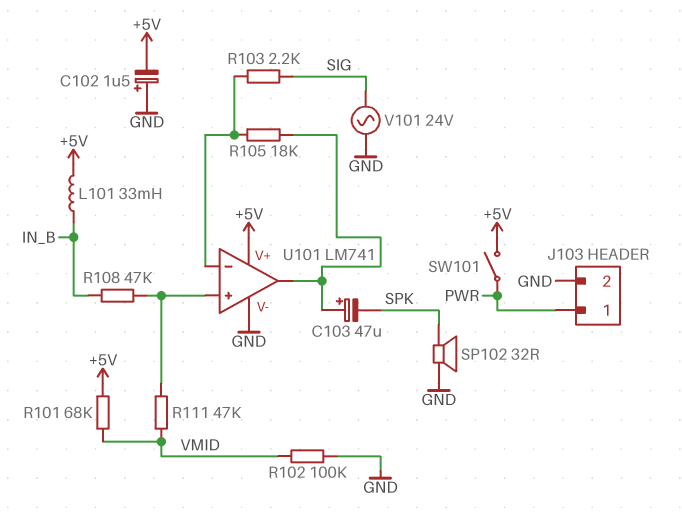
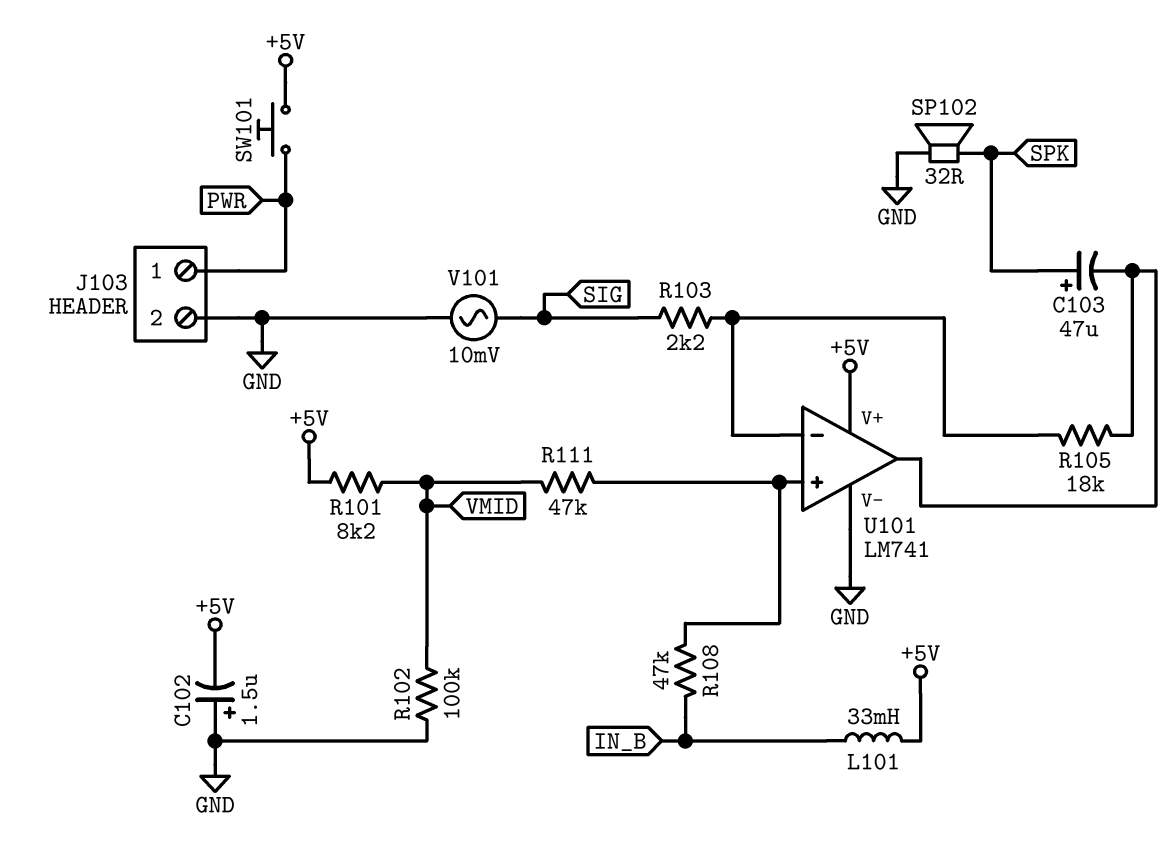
C103: 47uF (plus U101/out, minus SPK) -> 47uF (plus SPK, minus U101/out)
R101: 68k (+5V, VMID) -> 8.2k (+5V, VMID)
SW101: switch (+5V, PWR) -> button (+5V, PWR)
V101: AC 24V (GND, SIG) -> AC 10mV (GND, SIG)

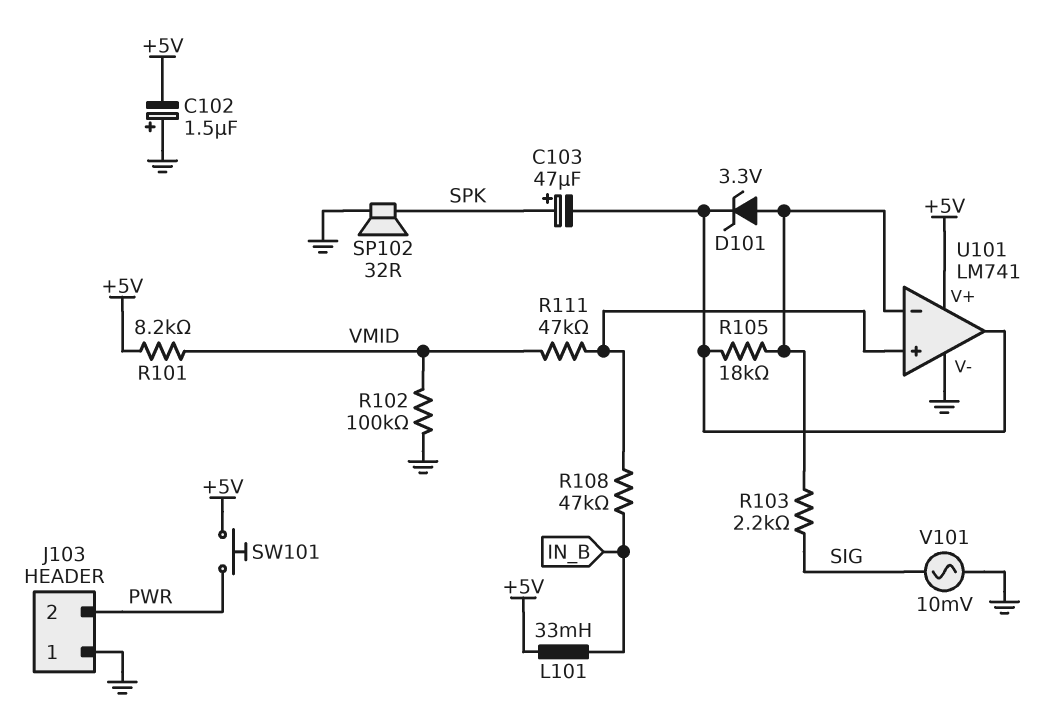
D101: none -> zener 3.3V (A U101/in-, K U101/out)
J103 pin 1: PWR -> GND
J103 pin 2: GND -> PWR

